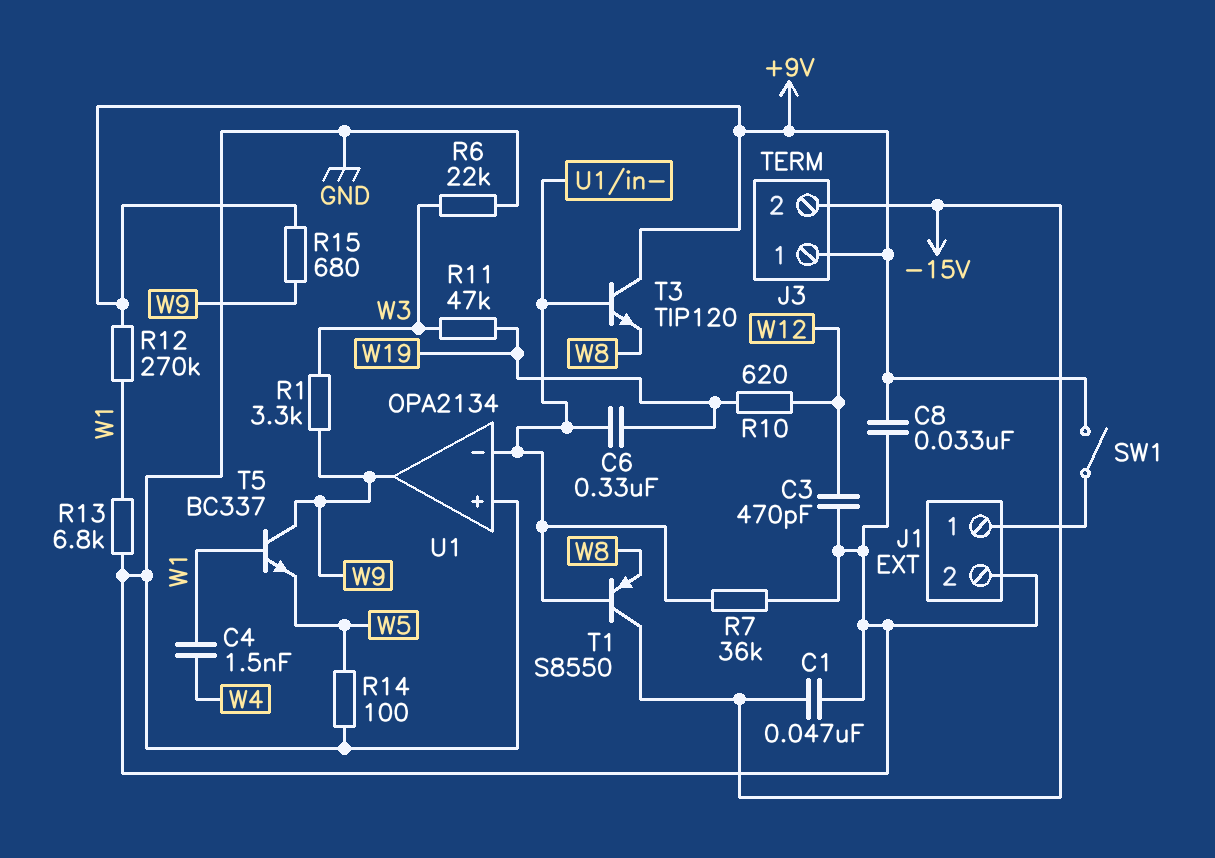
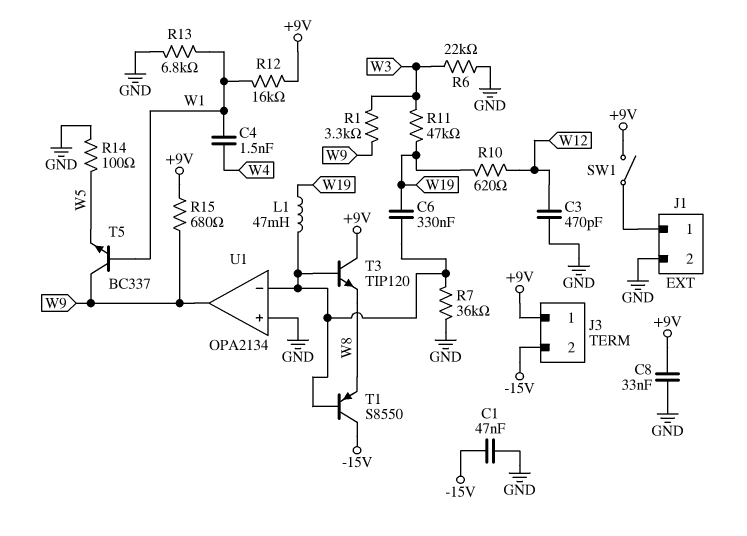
L1: none -> 47mH (U1/in-, W19)
R12: 270k (+9V, W1) -> 16k (+9V, W1)

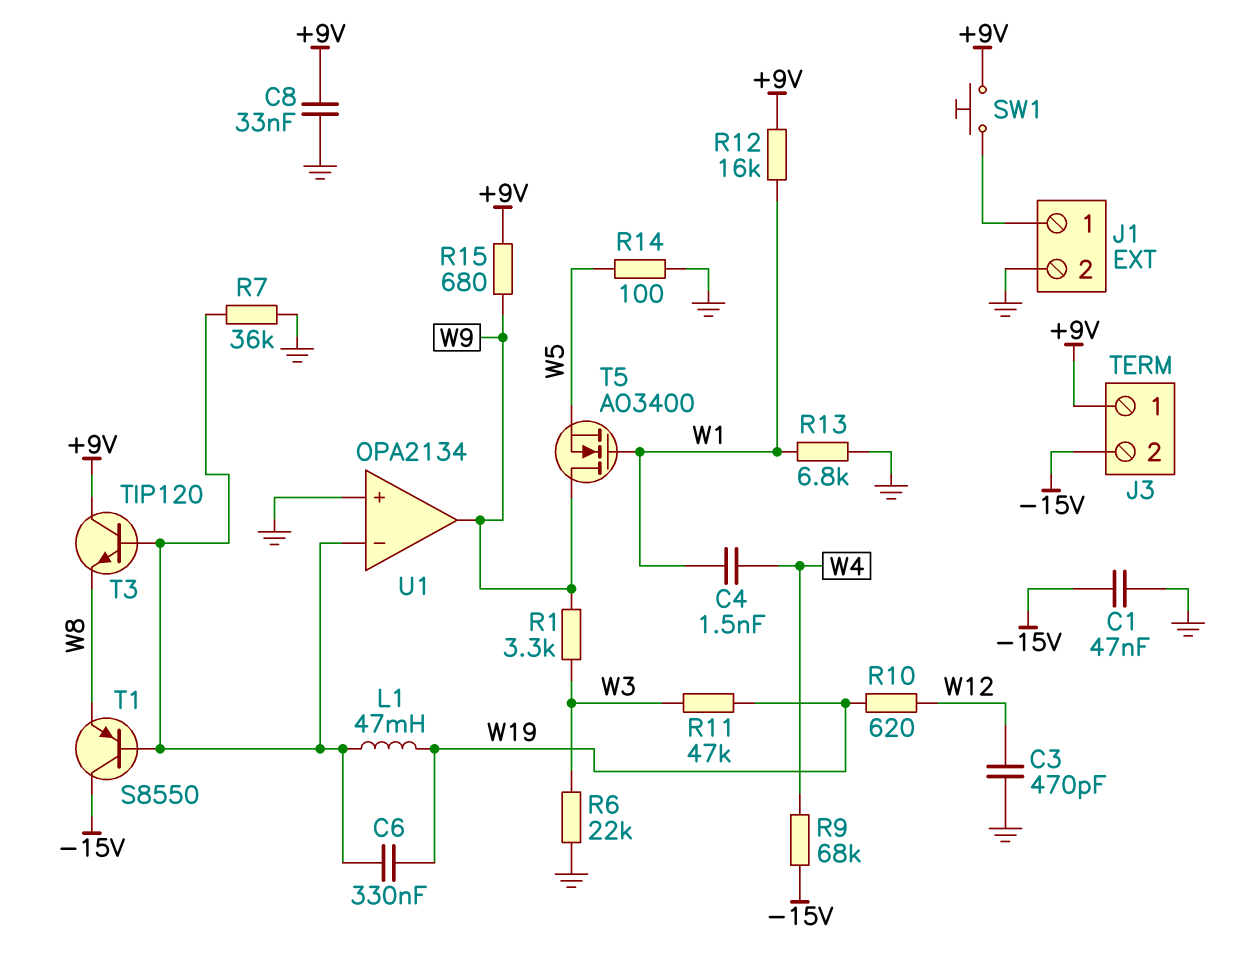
R9: none -> 68k (-15V, W4)
SW1: switch (+9V, J1/1) -> button (+9V, J1/1)
T5: NPN BC337 (B W1, C W9, E W5) -> NMOS AO3400 (G W1, D W9, S W5)

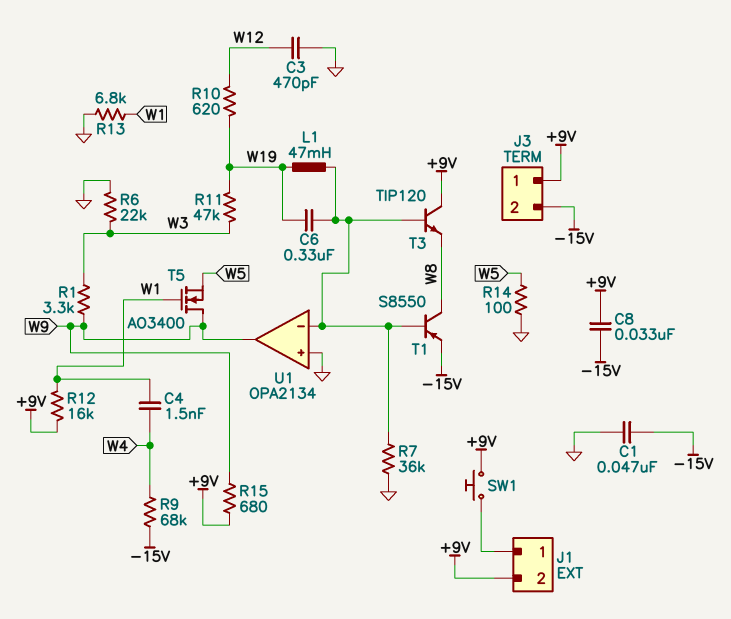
C8: 33nF (+9V, GND) -> 33nF (+9V, -15V)
J1 pin 2: GND -> +9V
T1: PNP S8550 (B U1/in-, C -15V, E W8) -> PNP S8550 (B U1/in-, C W8, E -15V)

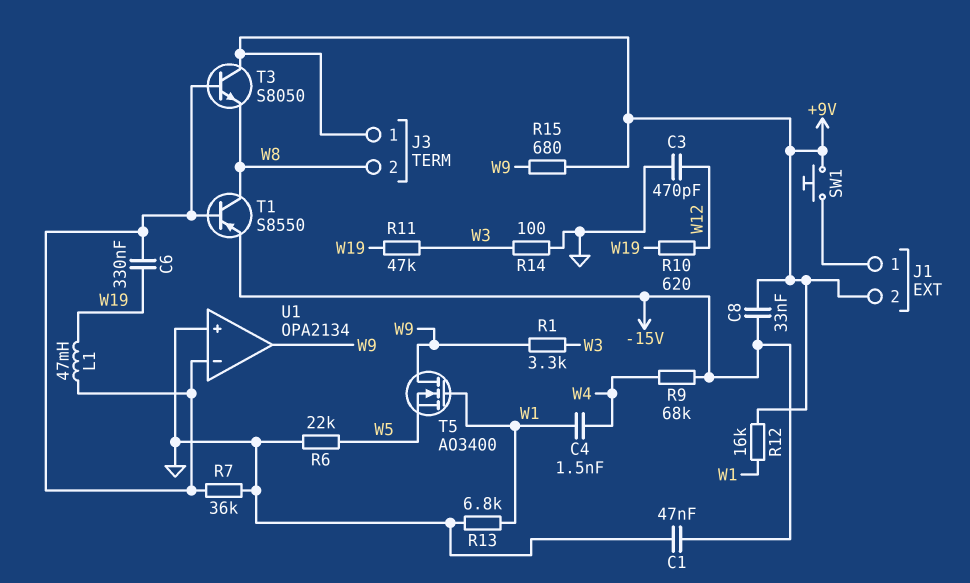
J3 pin 2: -15V -> W8
R6: 22k (GND, W3) -> 22k (GND, W5)
R14: 100 (GND, W5) -> 100 (GND, W3)
T3: NPN TIP120 (B U1/in-, C +9V, E W8) -> NPN S8050 (B U1/in-, C +9V, E W8)

